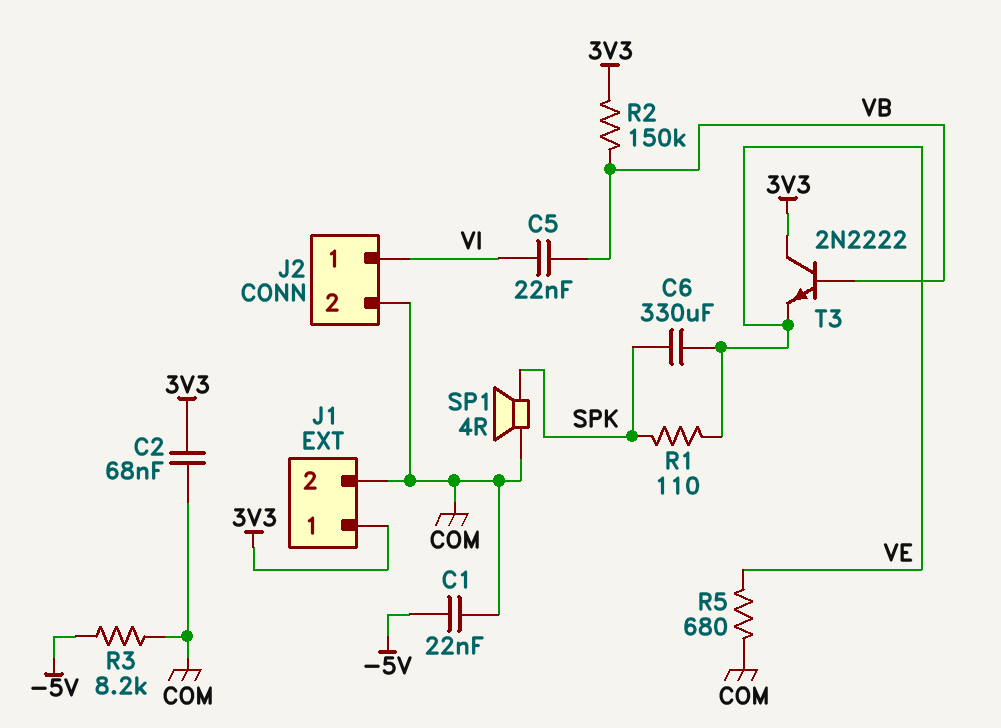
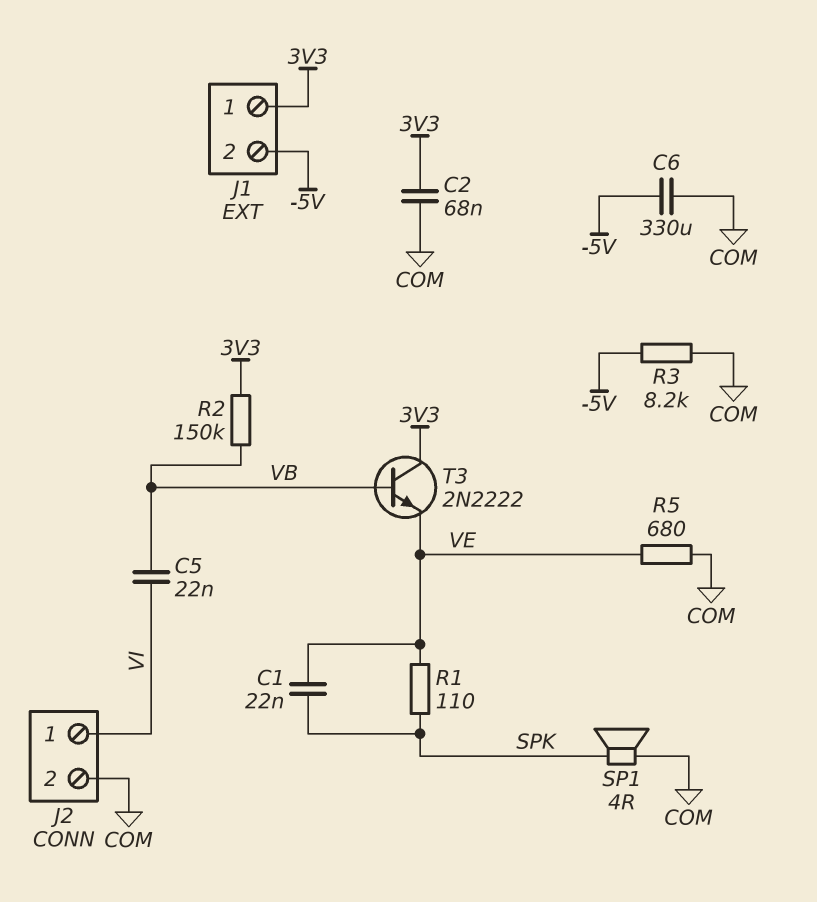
C1: 22nF (-5V, COM) -> 22nF (SPK, VE)
C6: 330uF (SPK, VE) -> 330uF (-5V, COM)
J1 pin 2: COM -> -5V

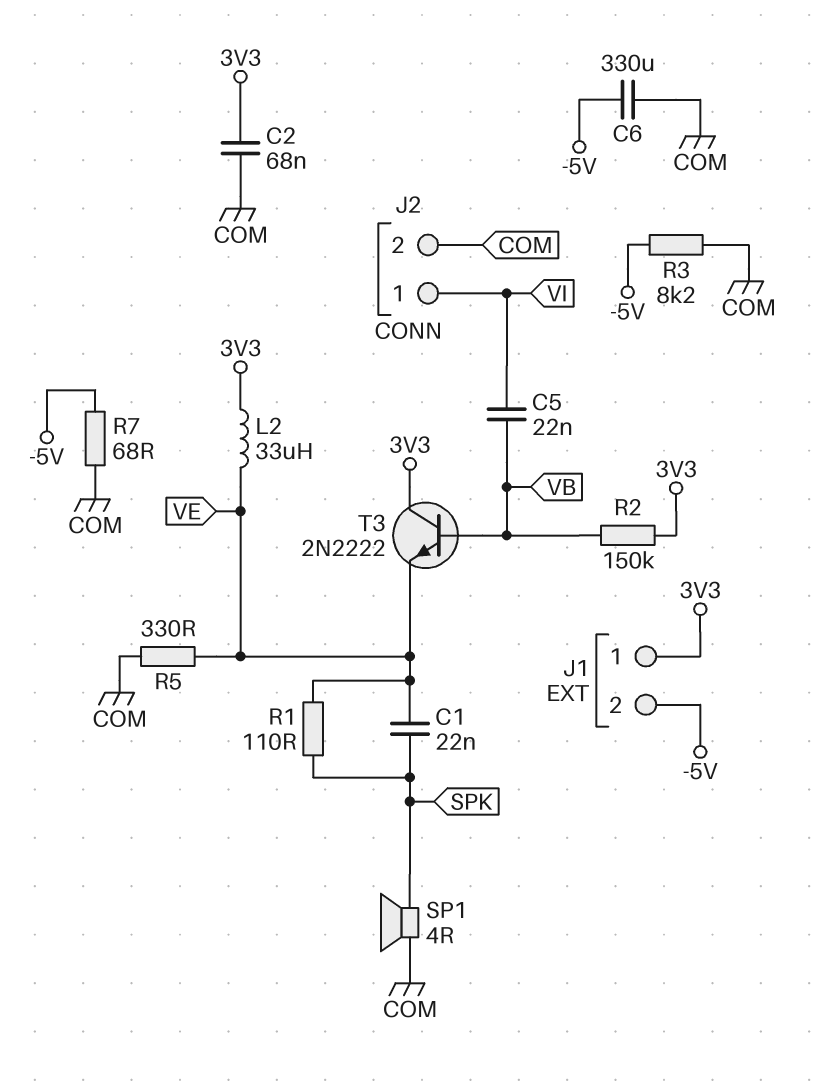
L2: none -> 33uH (3V3, VE)
R5: 680 (COM, VE) -> 330 (COM, VE)
R7: none -> 68 (-5V, COM)

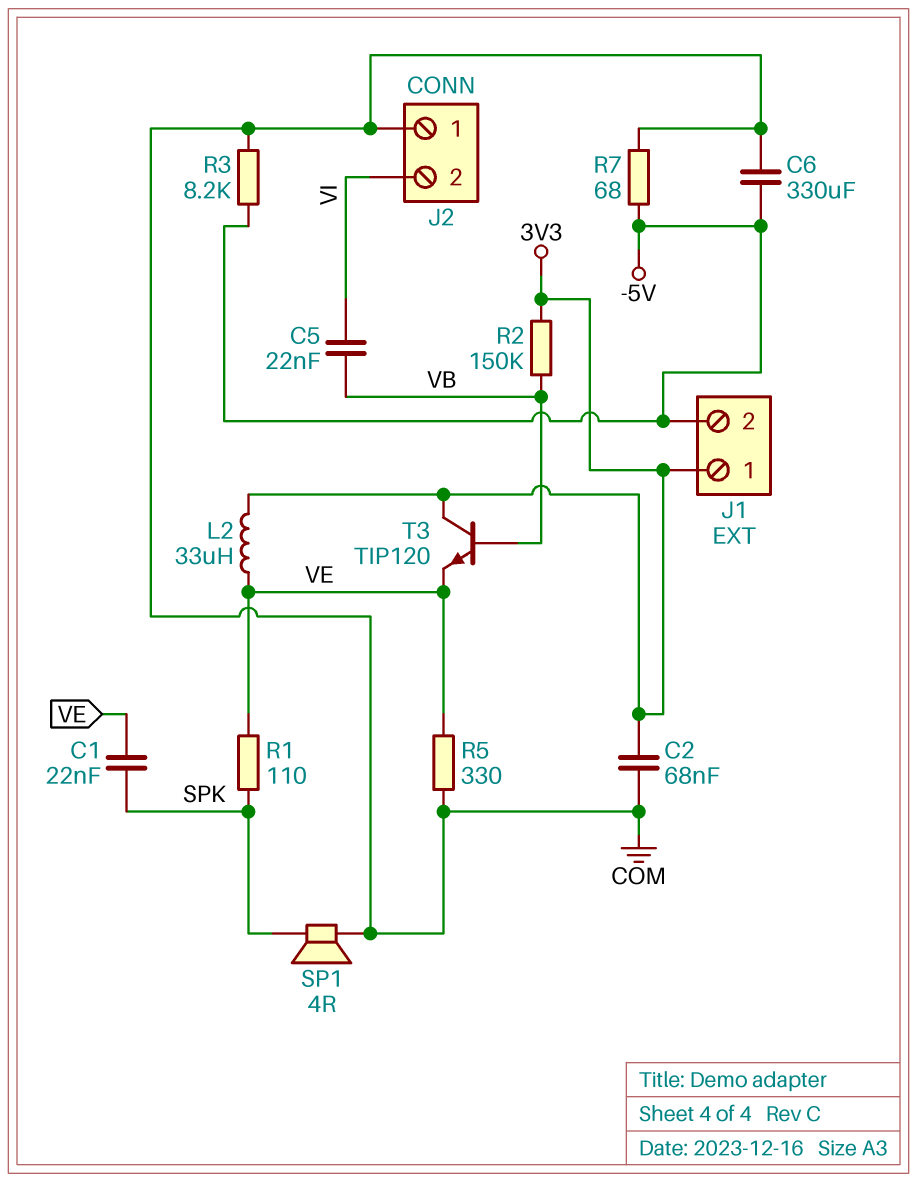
J2 pin 1: VI -> COM
J2 pin 2: COM -> VI
T3: NPN 2N2222 (B VB, C 3V3, E VE) -> NPN TIP120 (B VB, C 3V3, E VE)

